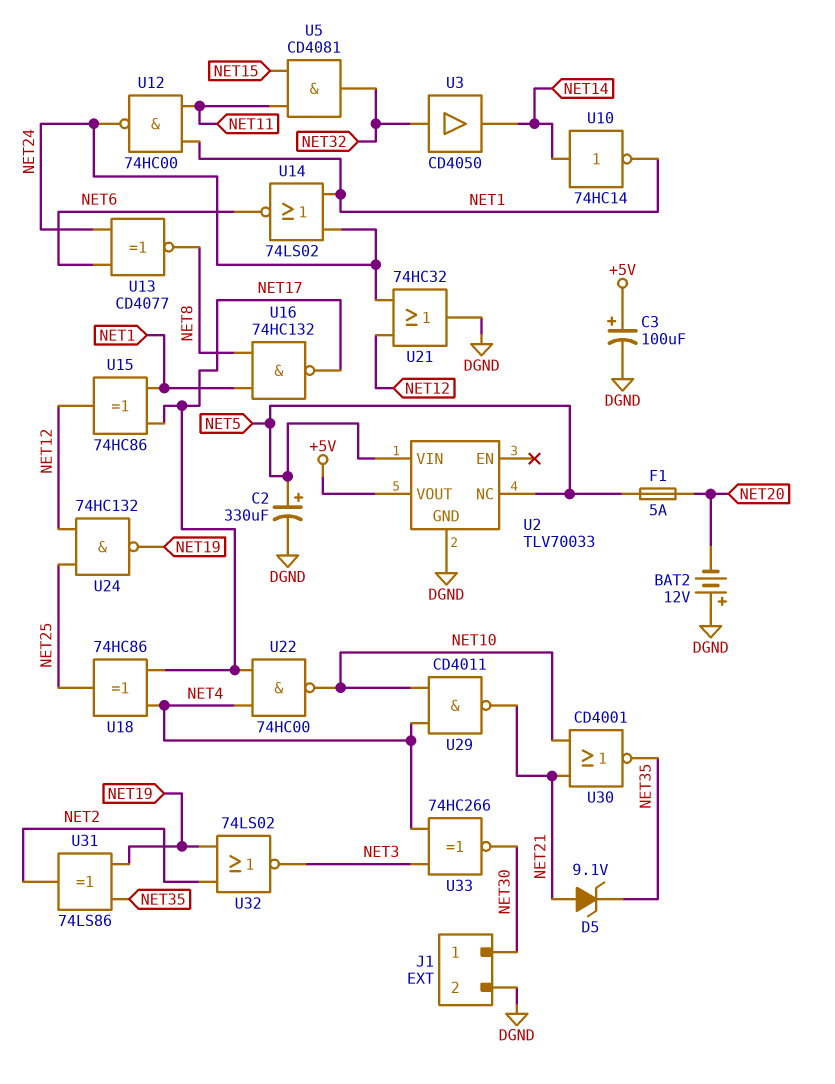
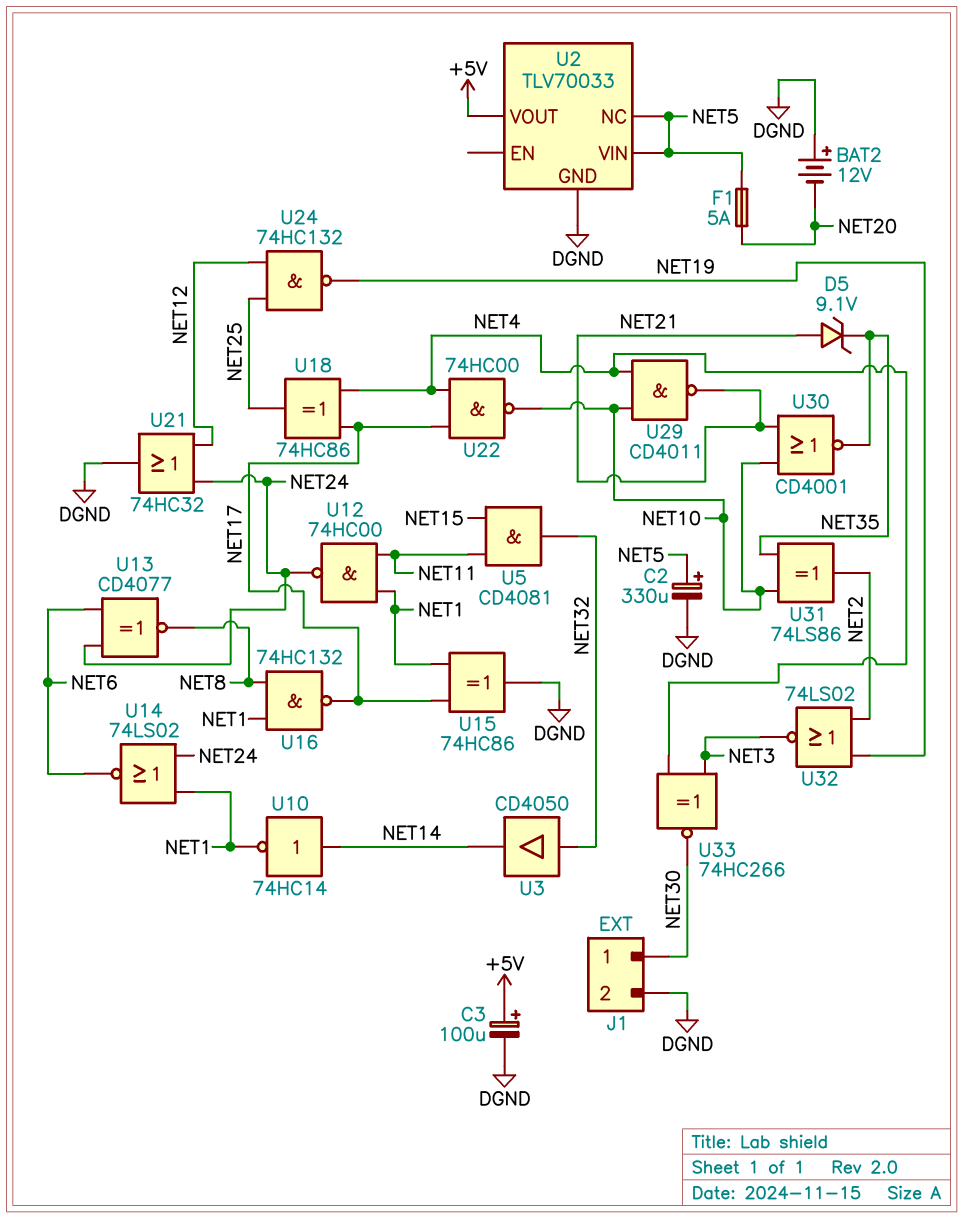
U15: XOR 74HC86 (in NET1, in NET17, out NET12) -> XOR 74HC86 (in NET1, in NET17, out DGND)
U31: XOR 74LS86 (in NET19, in NET35, out NET2) -> XOR 74LS86 (in NET10, in NET35, out NET2)

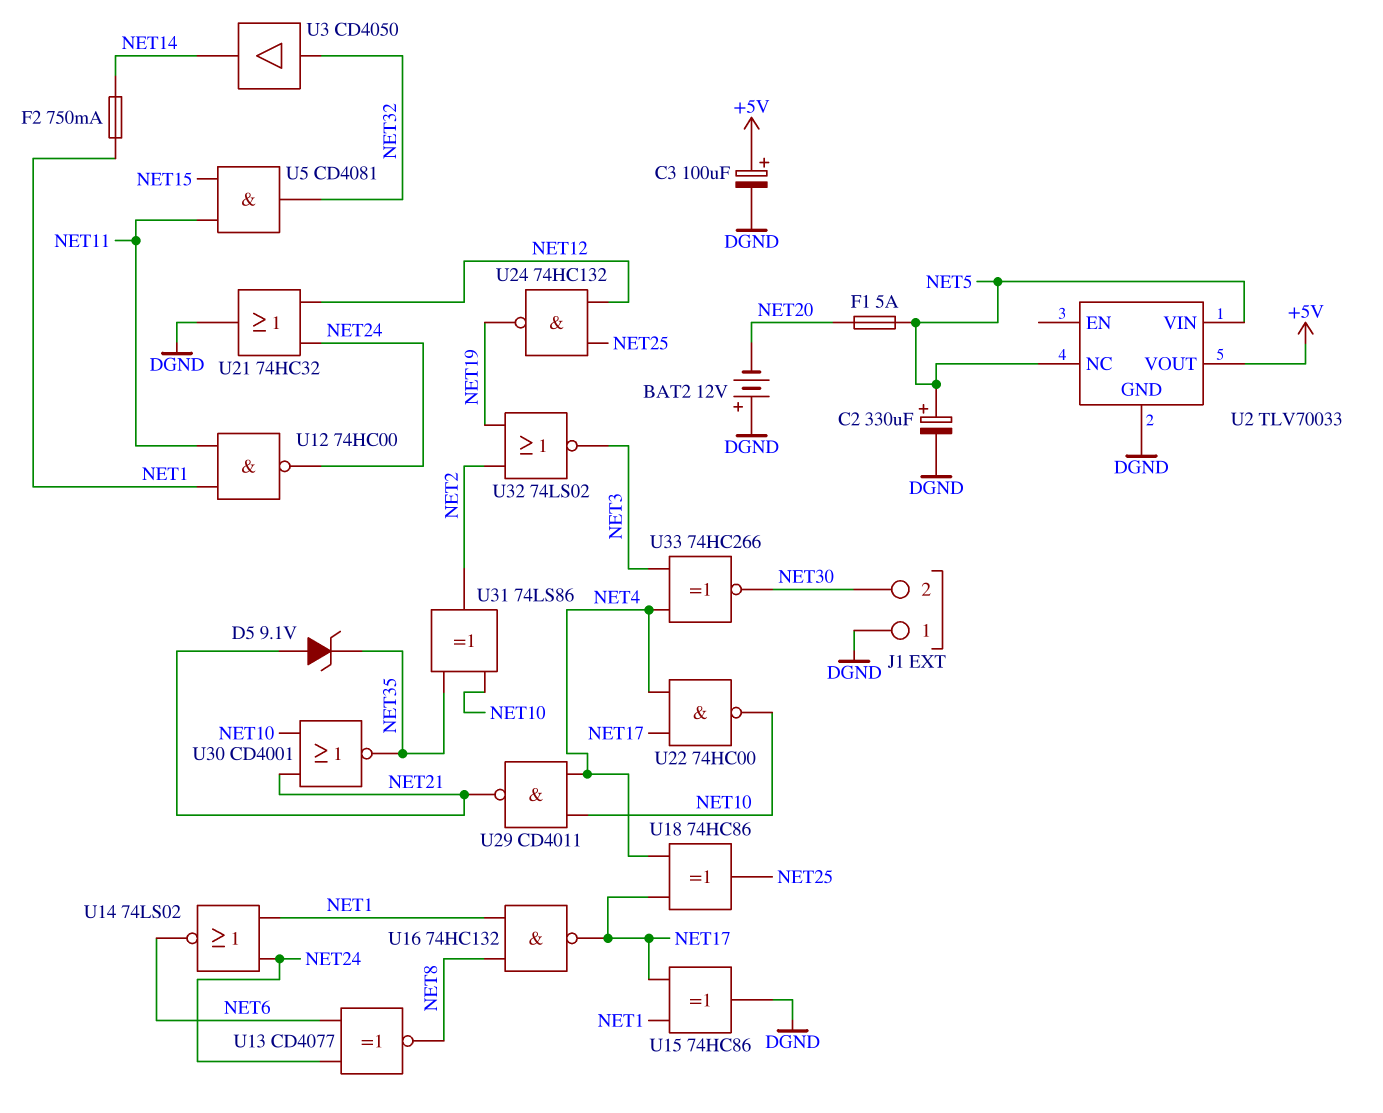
F2: none -> 750mA (NET1, NET14)
J1 pin 1: NET30 -> DGND
J1 pin 2: DGND -> NET30
U10: NOT 74HC14 (in NET14, out NET1) -> none

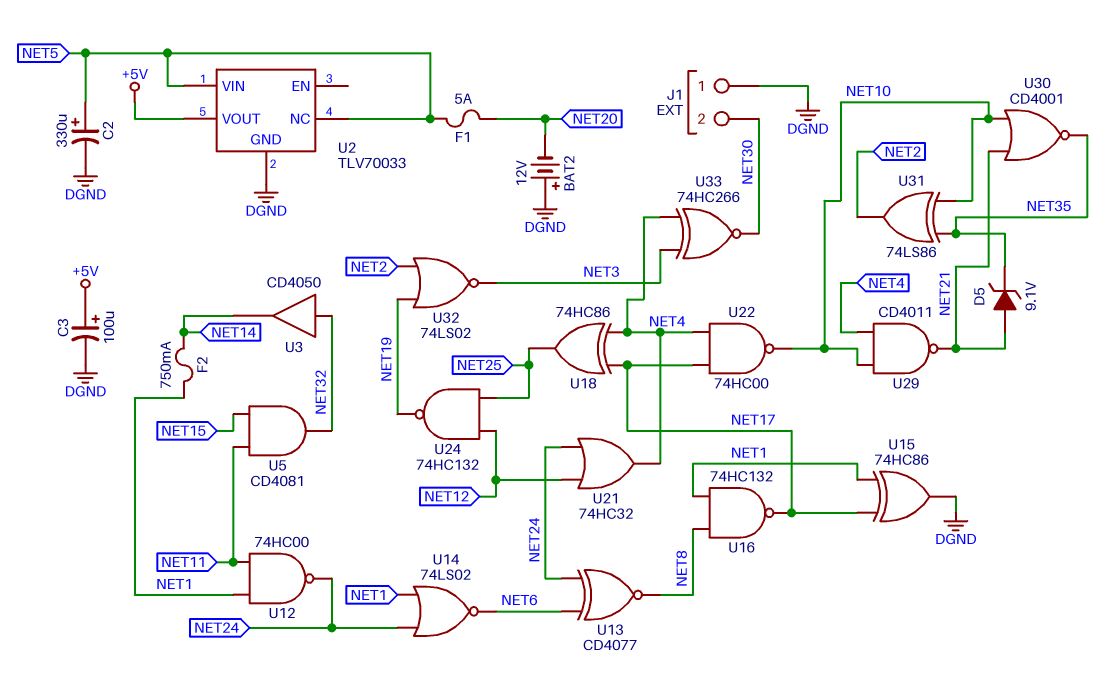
U21: OR 74HC32 (in NET12, in NET24, out DGND) -> OR 74HC32 (in NET12, in NET24, out NET4)

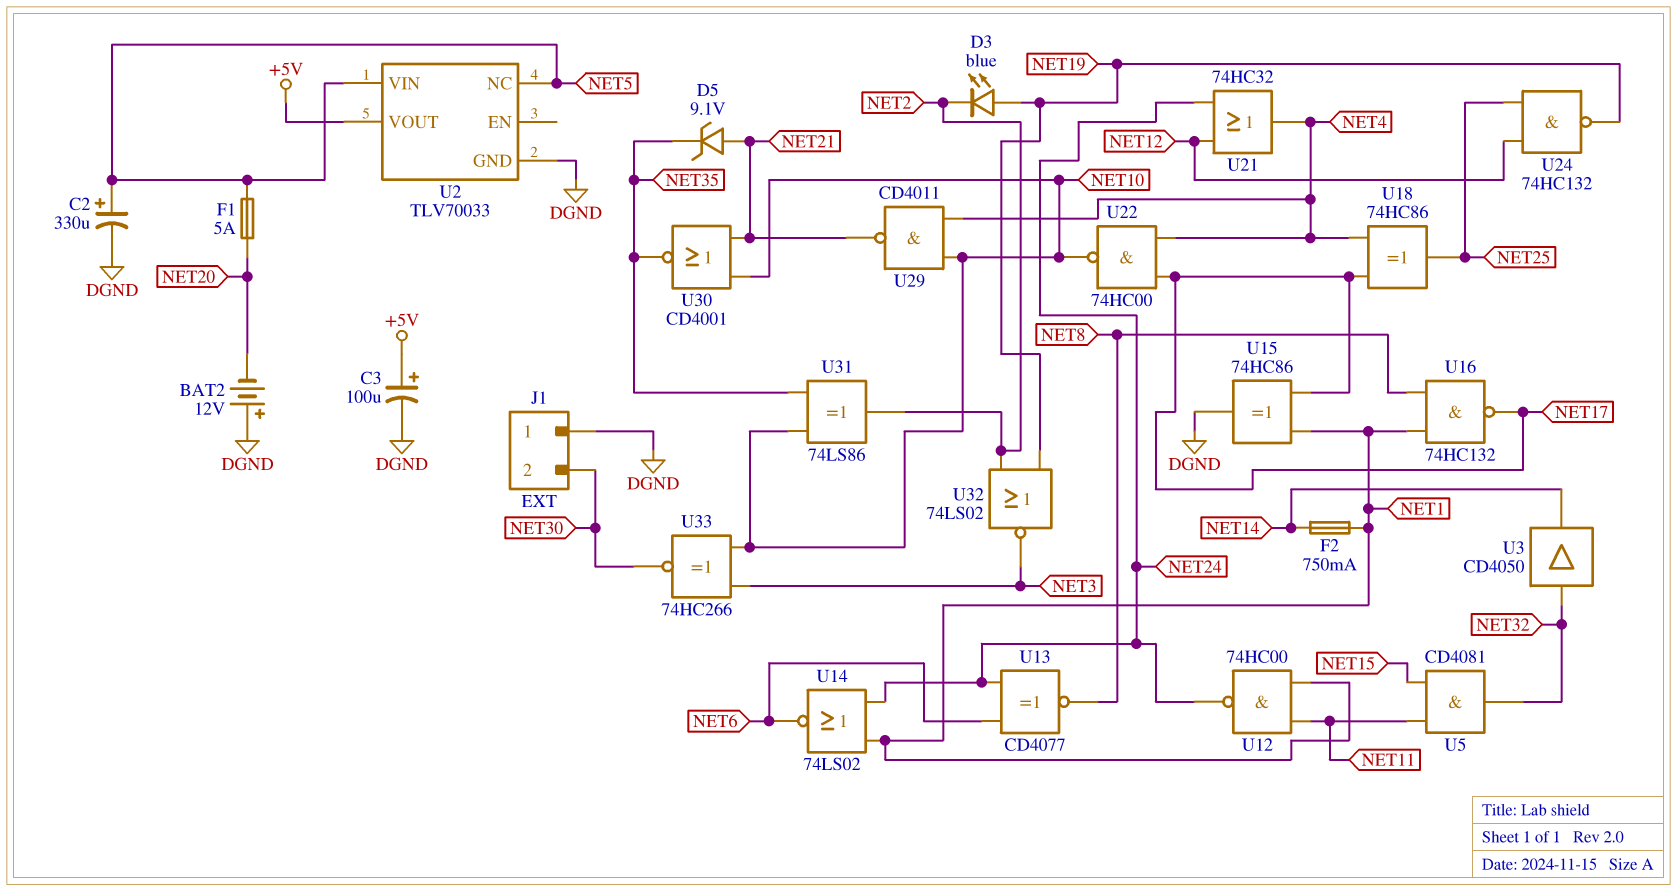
D3: none -> LED blue (A NET19, K NET2)
U33: XNOR 74HC266 (in NET3, in NET4, out NET30) -> XNOR 74HC266 (in NET3, in NET10, out NET30)

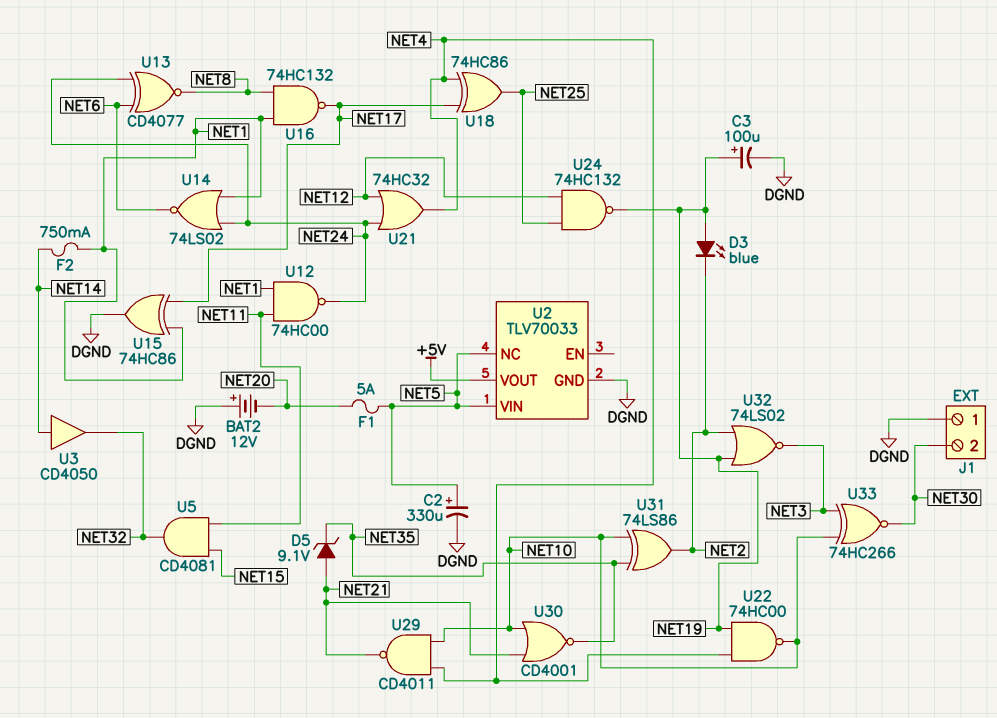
C3: 100uF (plus +5V, minus DGND) -> 100uF (plus NET19, minus DGND)
U3: buffer CD4050 (in NET32, out NET14) -> buffer CD4050 (in NET14, out NET32)
U22: NAND 74HC00 (in NET4, in NET17, out NET10) -> NAND 74HC00 (in NET4, in NET19, out NET10)

